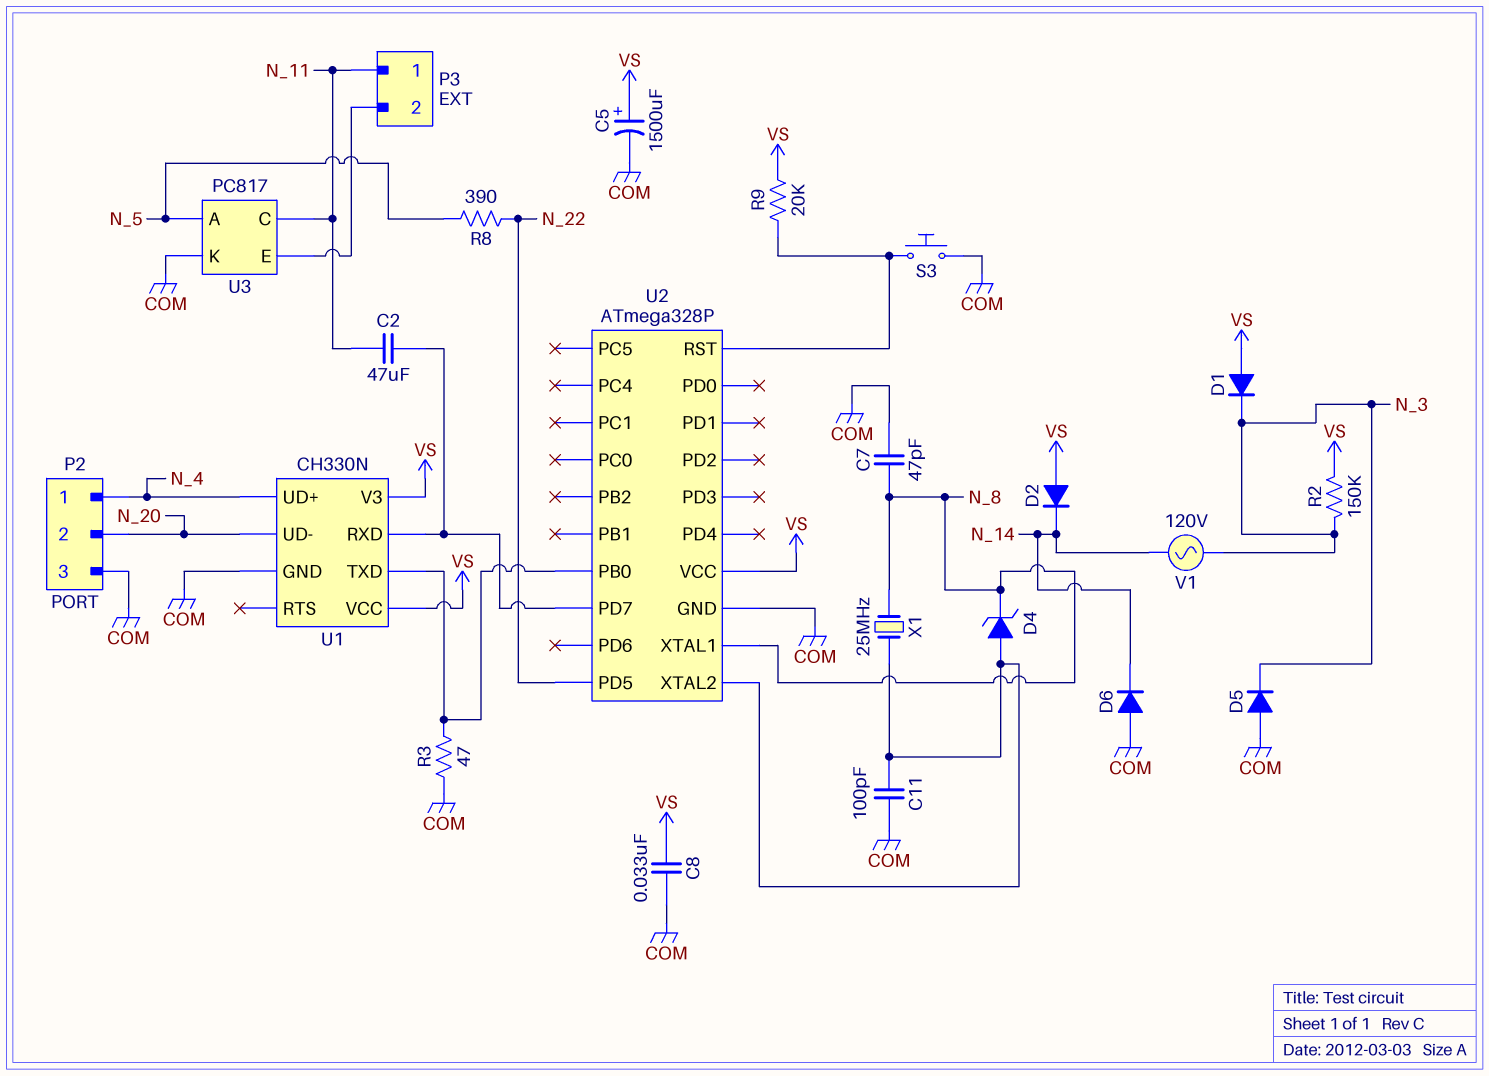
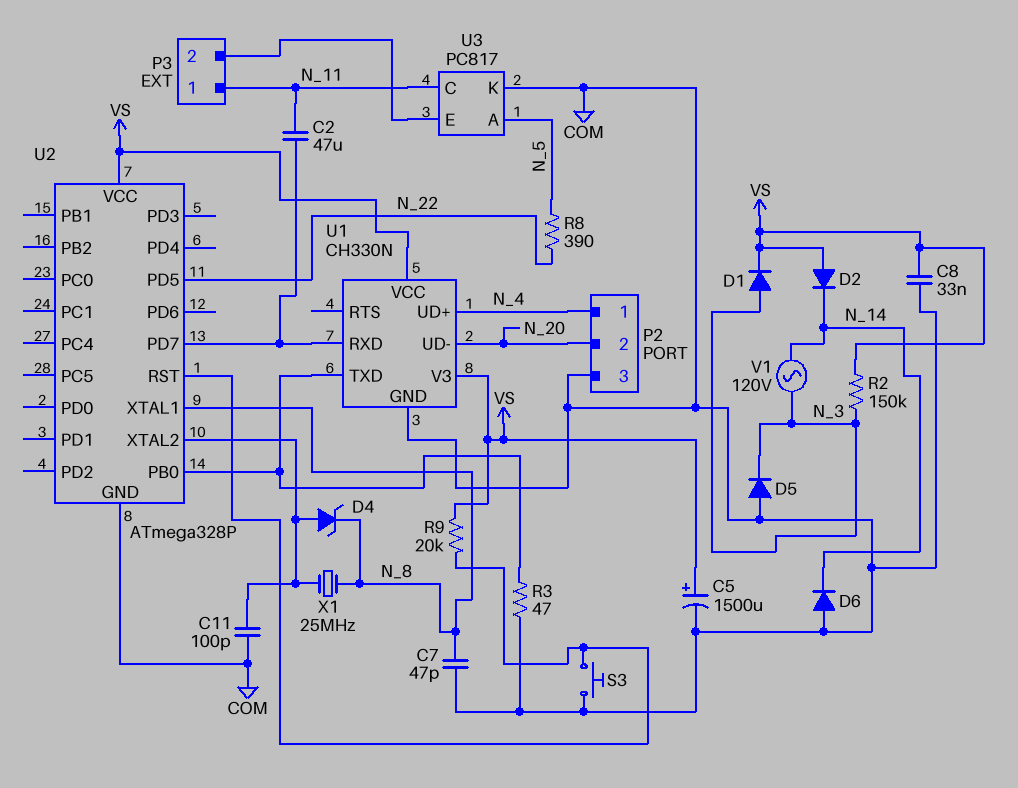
D1: diode (A VS, K N_3) -> diode (A N_3, K VS)

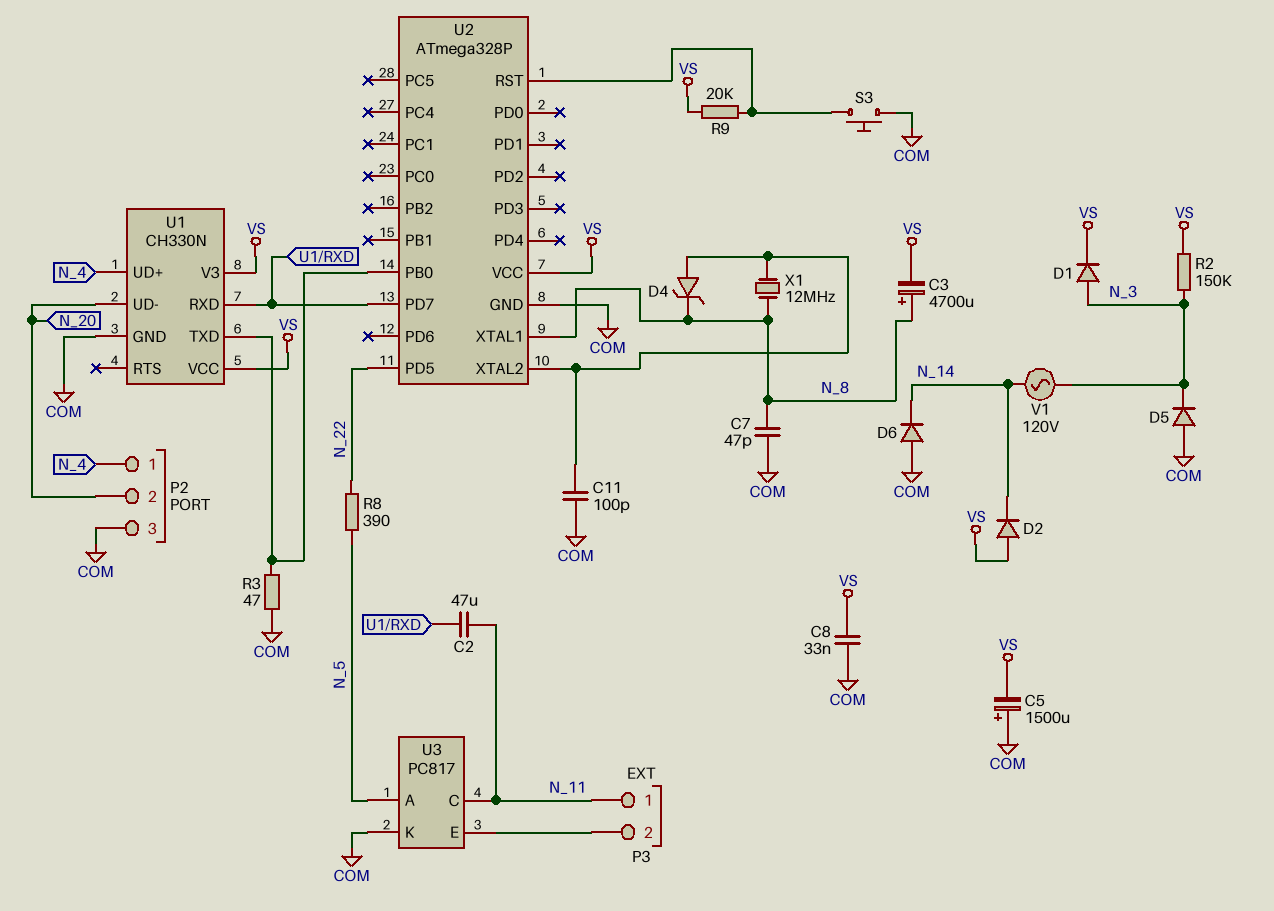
C3: none -> 4700uF (plus N_8, minus VS)
C5: 1500uF (plus VS, minus COM) -> 1500uF (plus COM, minus VS)
X1: 25MHz (N_8, U2/XTAL2) -> 12MHz (N_8, U2/XTAL2)

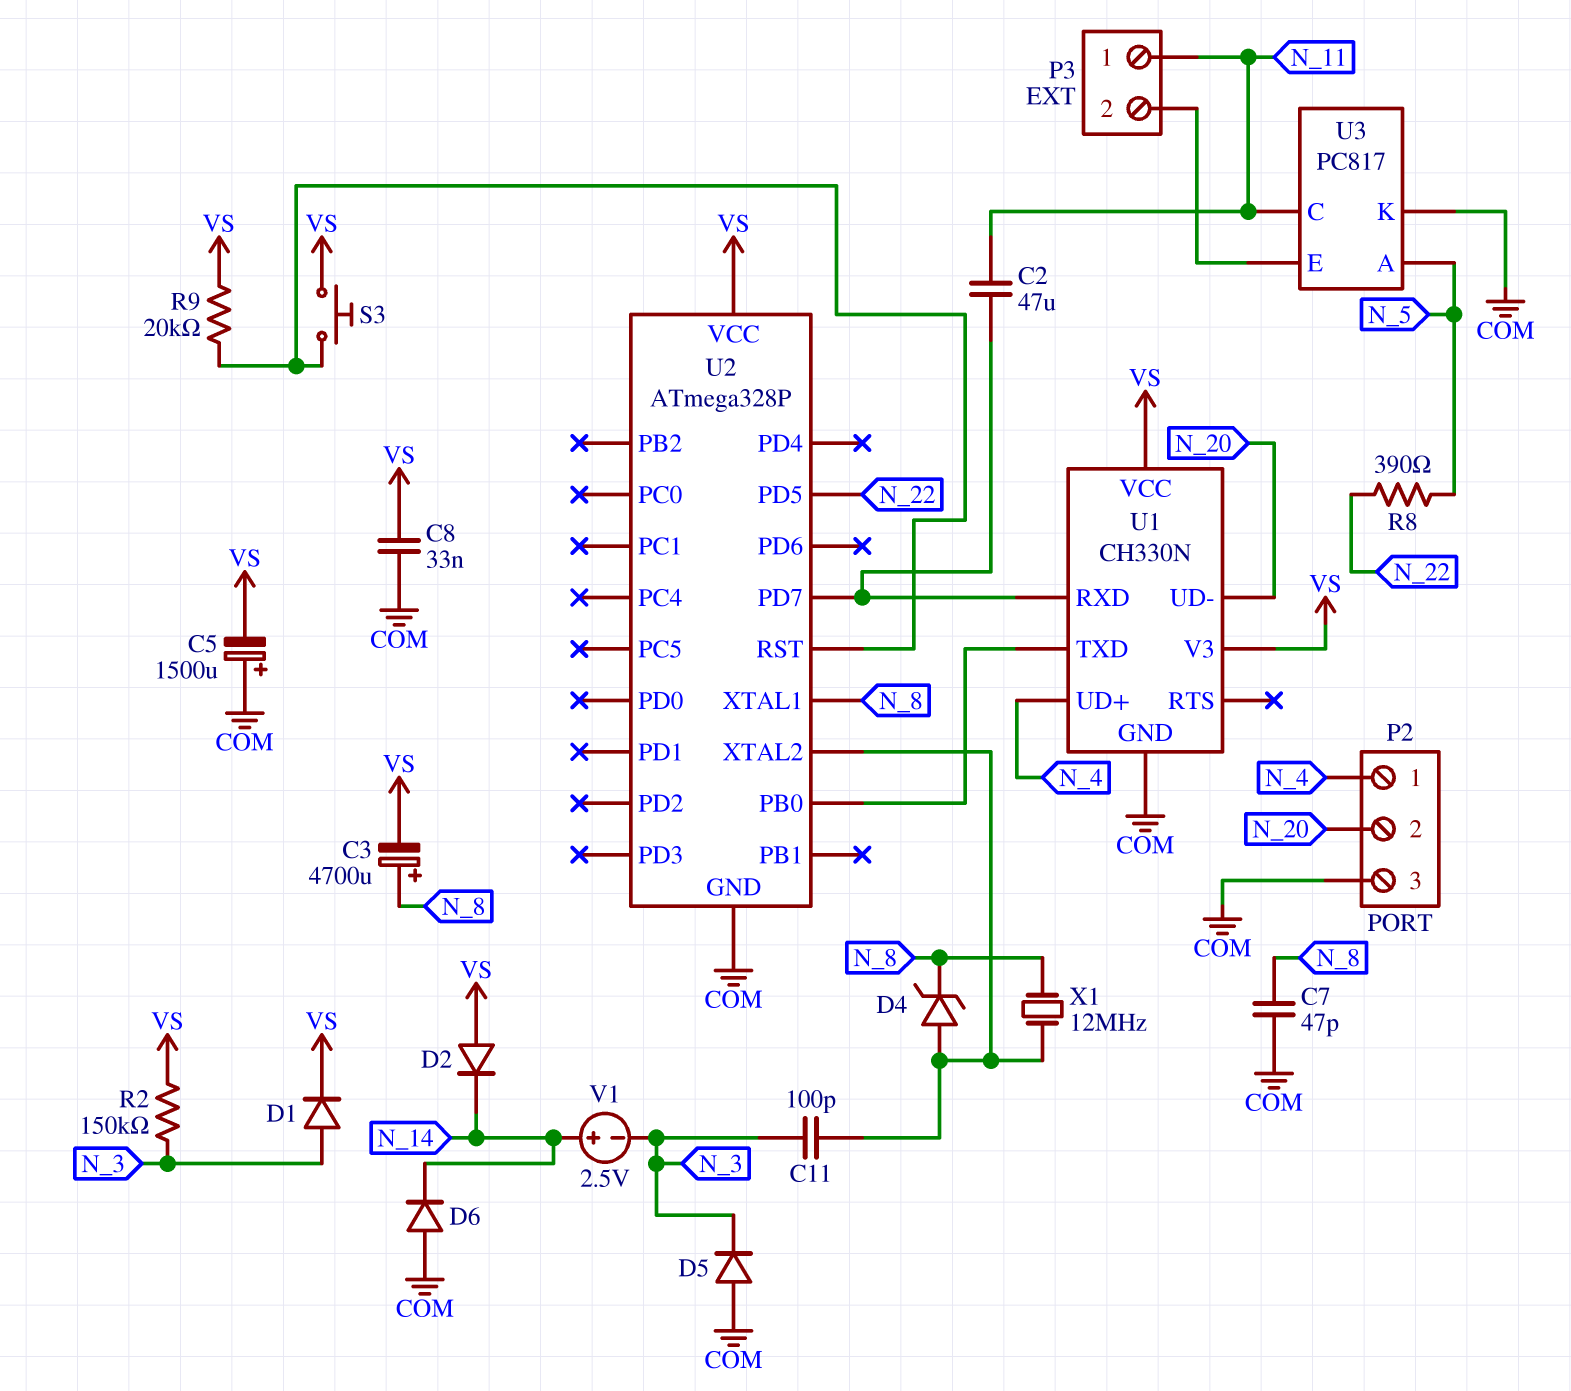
C11: 100pF (COM, U2/XTAL2) -> 100pF (N_3, U2/XTAL2)
R3: 47 (COM, U1/TXD) -> none
S3: button (COM, U2/RST) -> button (U2/RST, VS)
V1: AC 120V (N_3, N_14) -> 2.5V (plus N_14, minus N_3)

